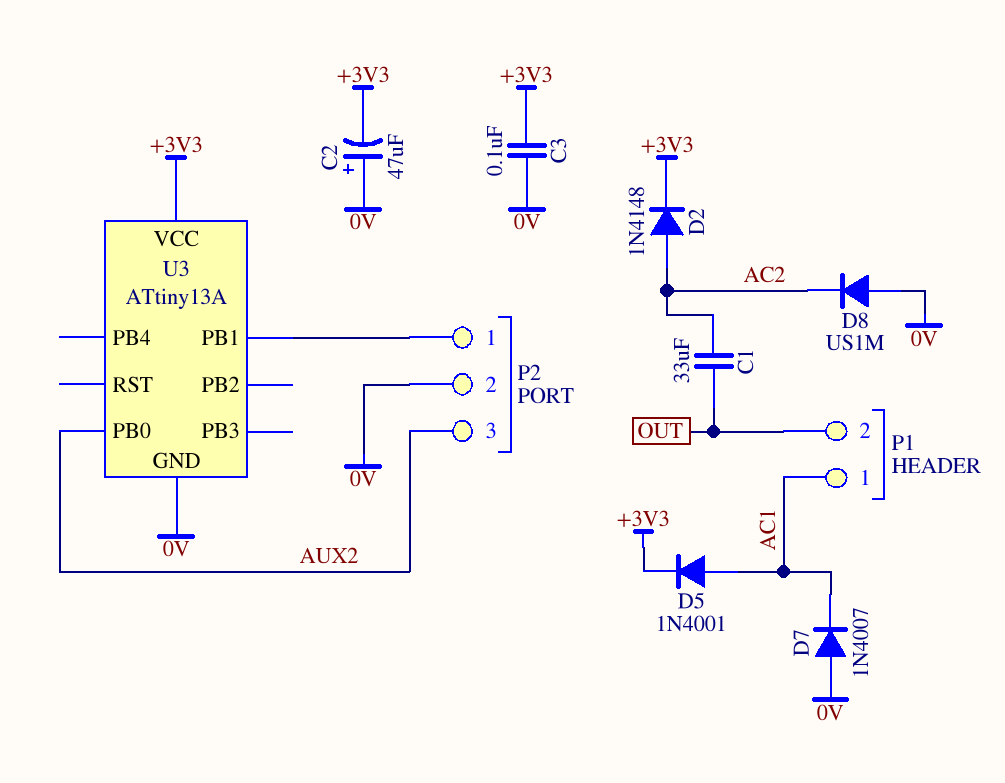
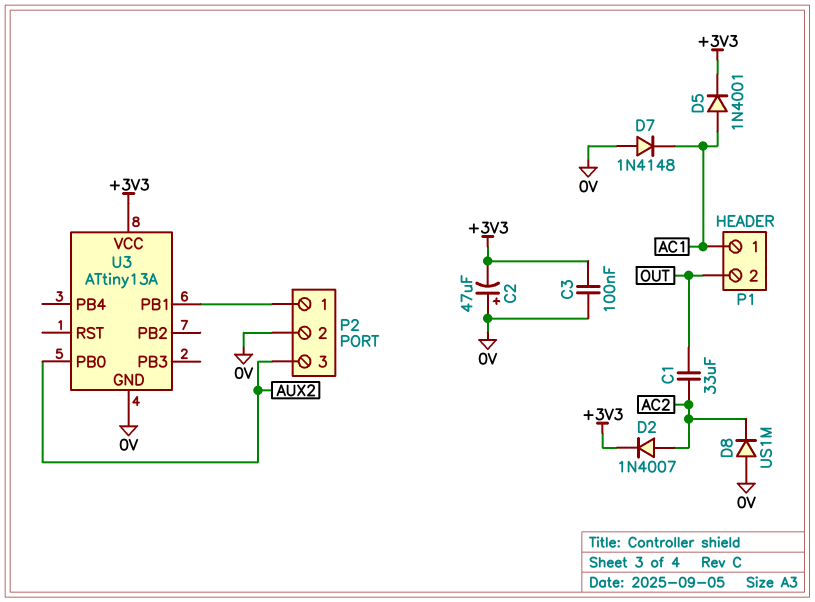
D2: diode 1N4148 (A AC2, K +3V3) -> diode 1N4007 (A AC2, K +3V3)
D7: diode 1N4007 (A 0V, K AC1) -> diode 1N4148 (A 0V, K AC1)

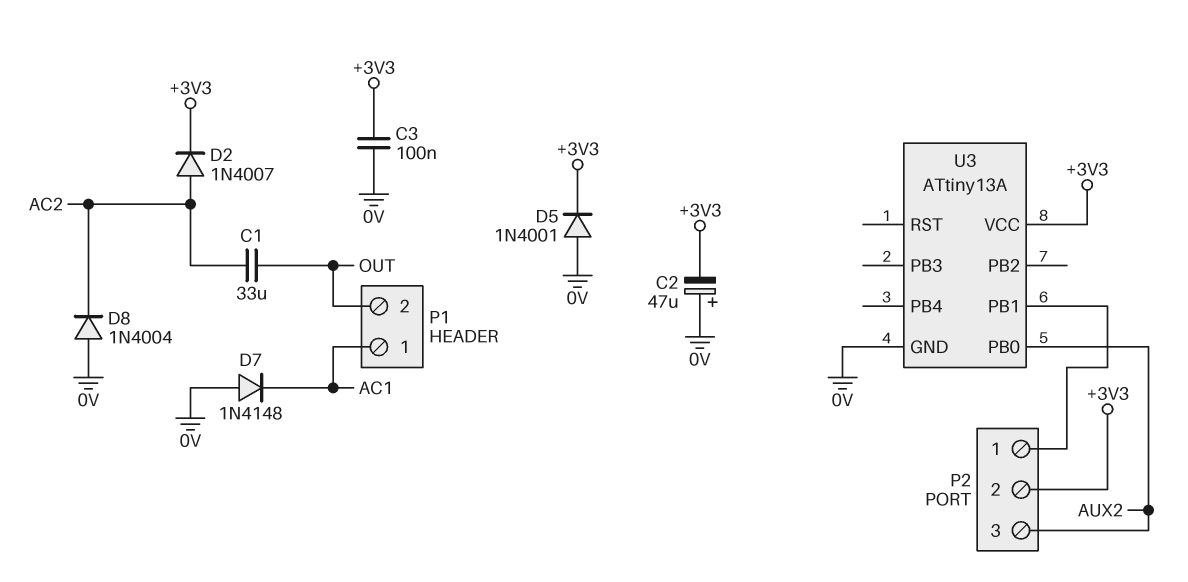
D5: diode 1N4001 (A AC1, K +3V3) -> diode 1N4001 (A 0V, K +3V3)
D8: diode US1M (A 0V, K AC2) -> diode 1N4004 (A 0V, K AC2)
P2 pin 2: 0V -> +3V3

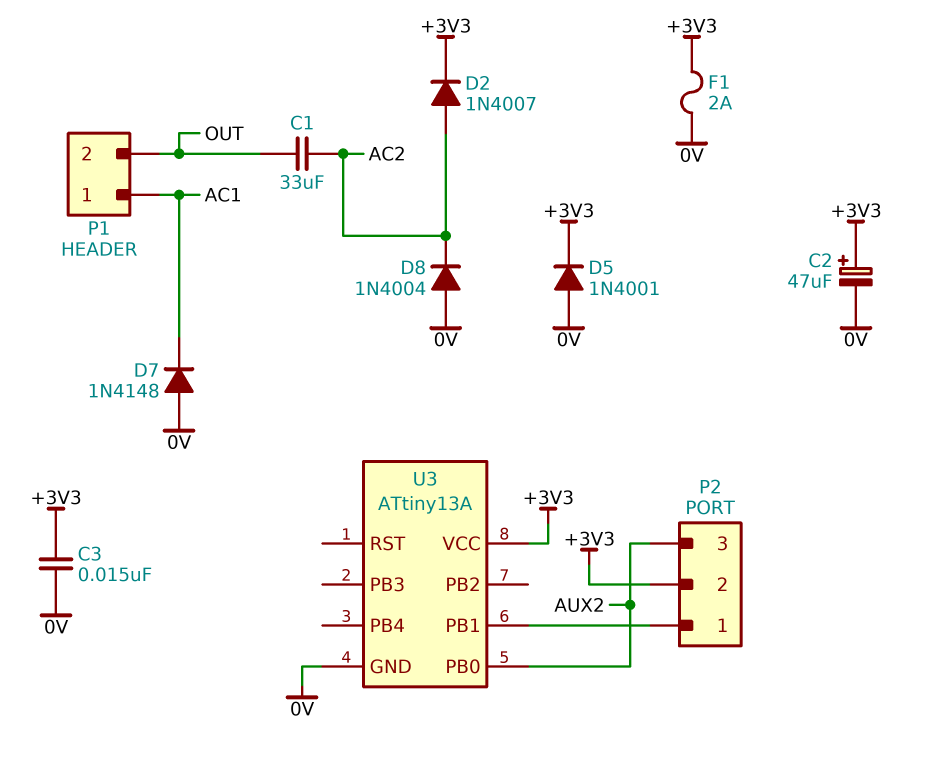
C2: 47uF (plus 0V, minus +3V3) -> 47uF (plus +3V3, minus 0V)
C3: 100nF (+3V3, 0V) -> 15nF (+3V3, 0V)
F1: none -> 2A (+3V3, 0V)

